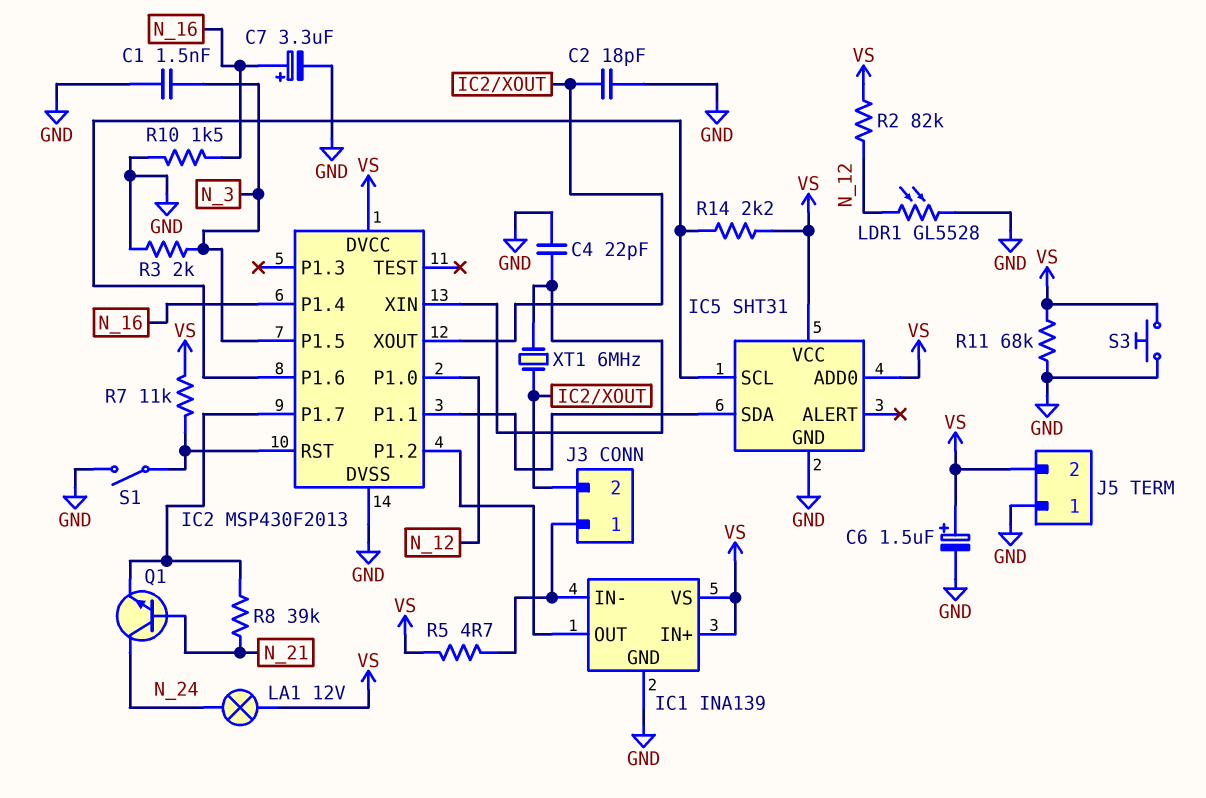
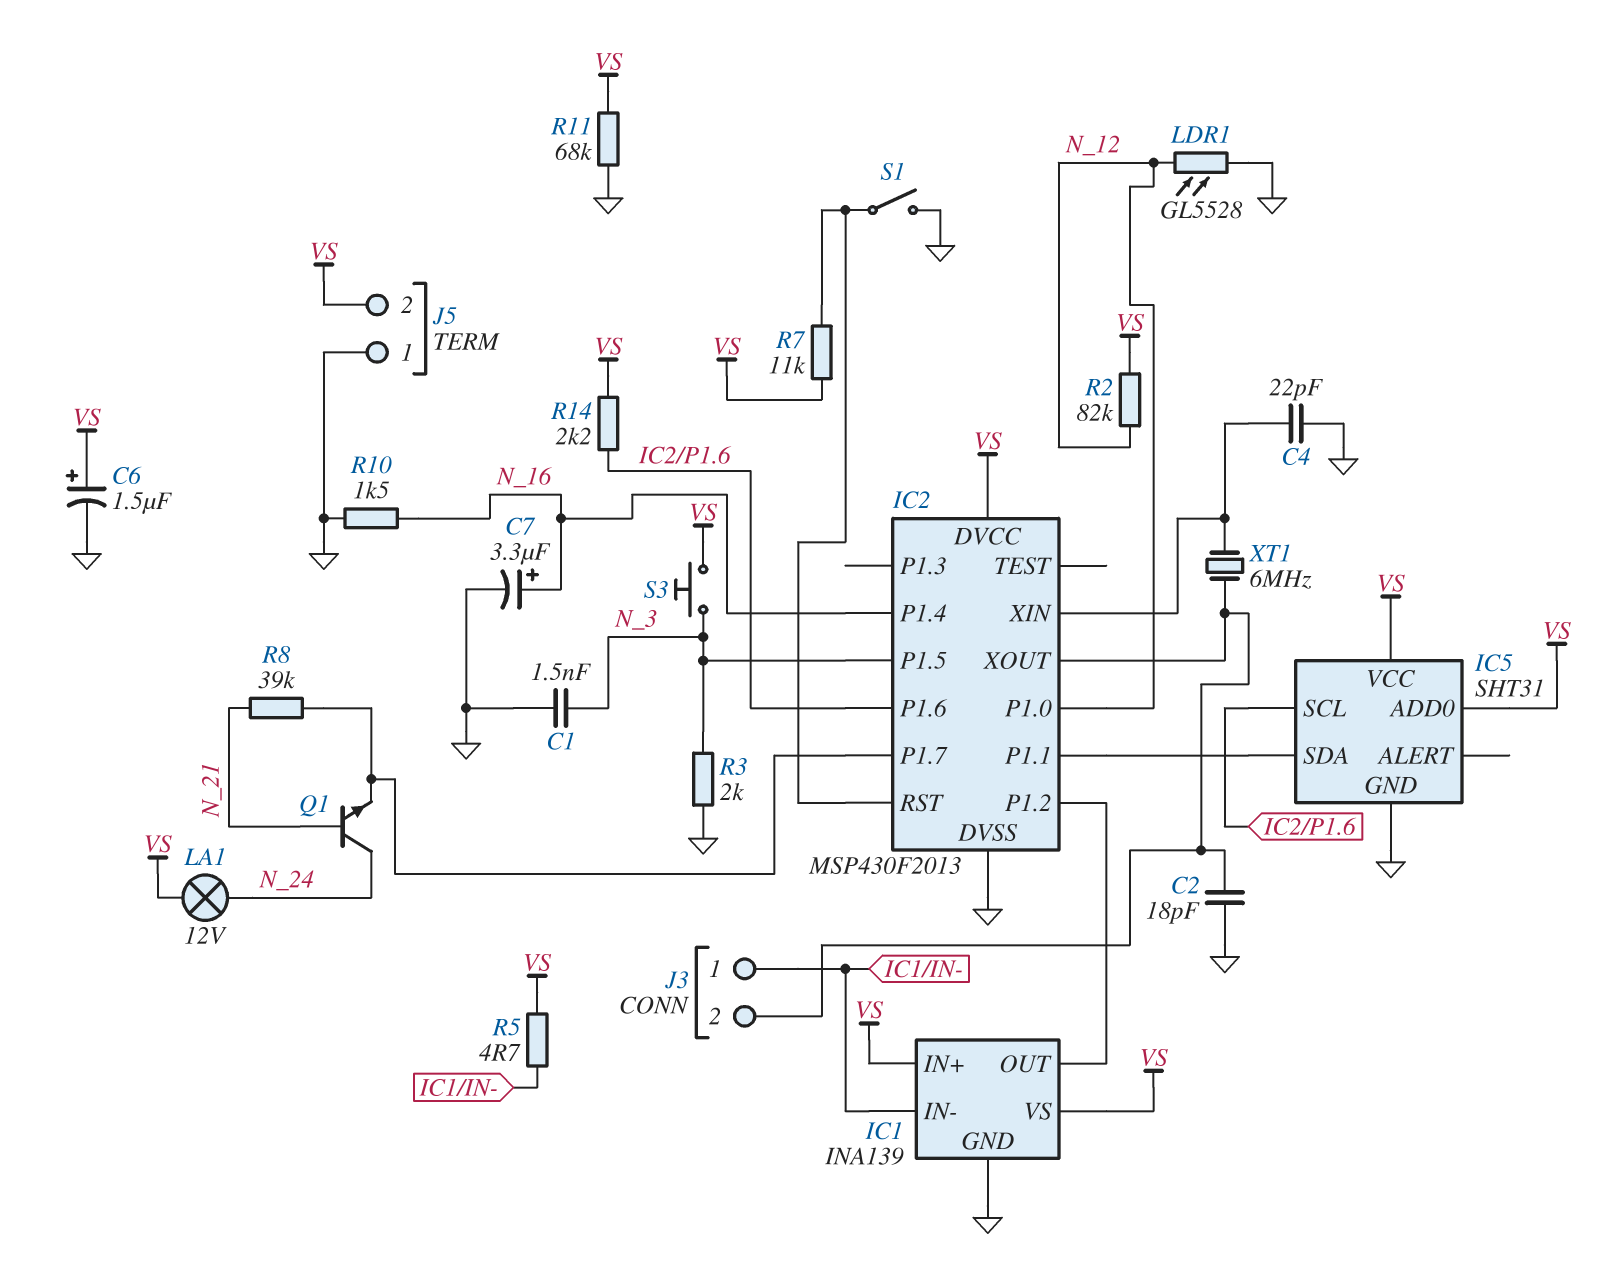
S3: button (GND, VS) -> button (N_3, VS)

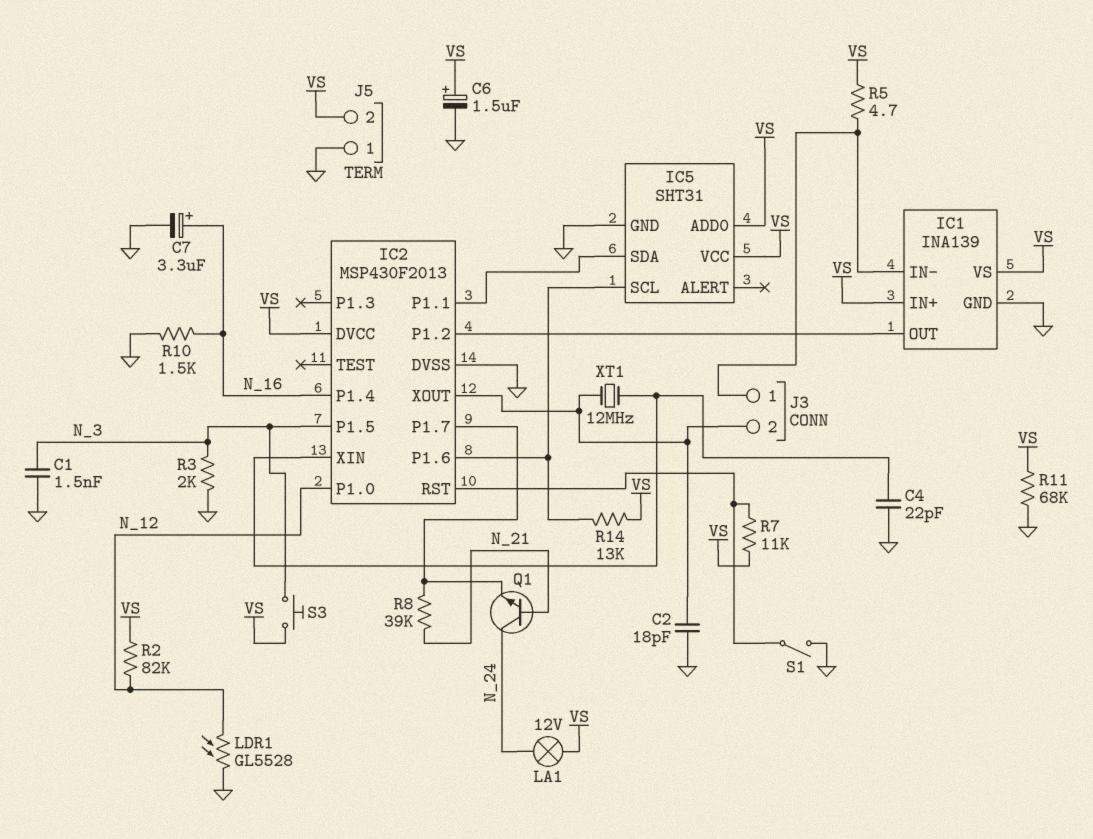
R14: 2.2k (IC2/P1.6, VS) -> 13k (IC2/P1.6, VS)
XT1: 6MHz (IC2/XIN, IC2/XOUT) -> 12MHz (IC2/XIN, IC2/XOUT)

